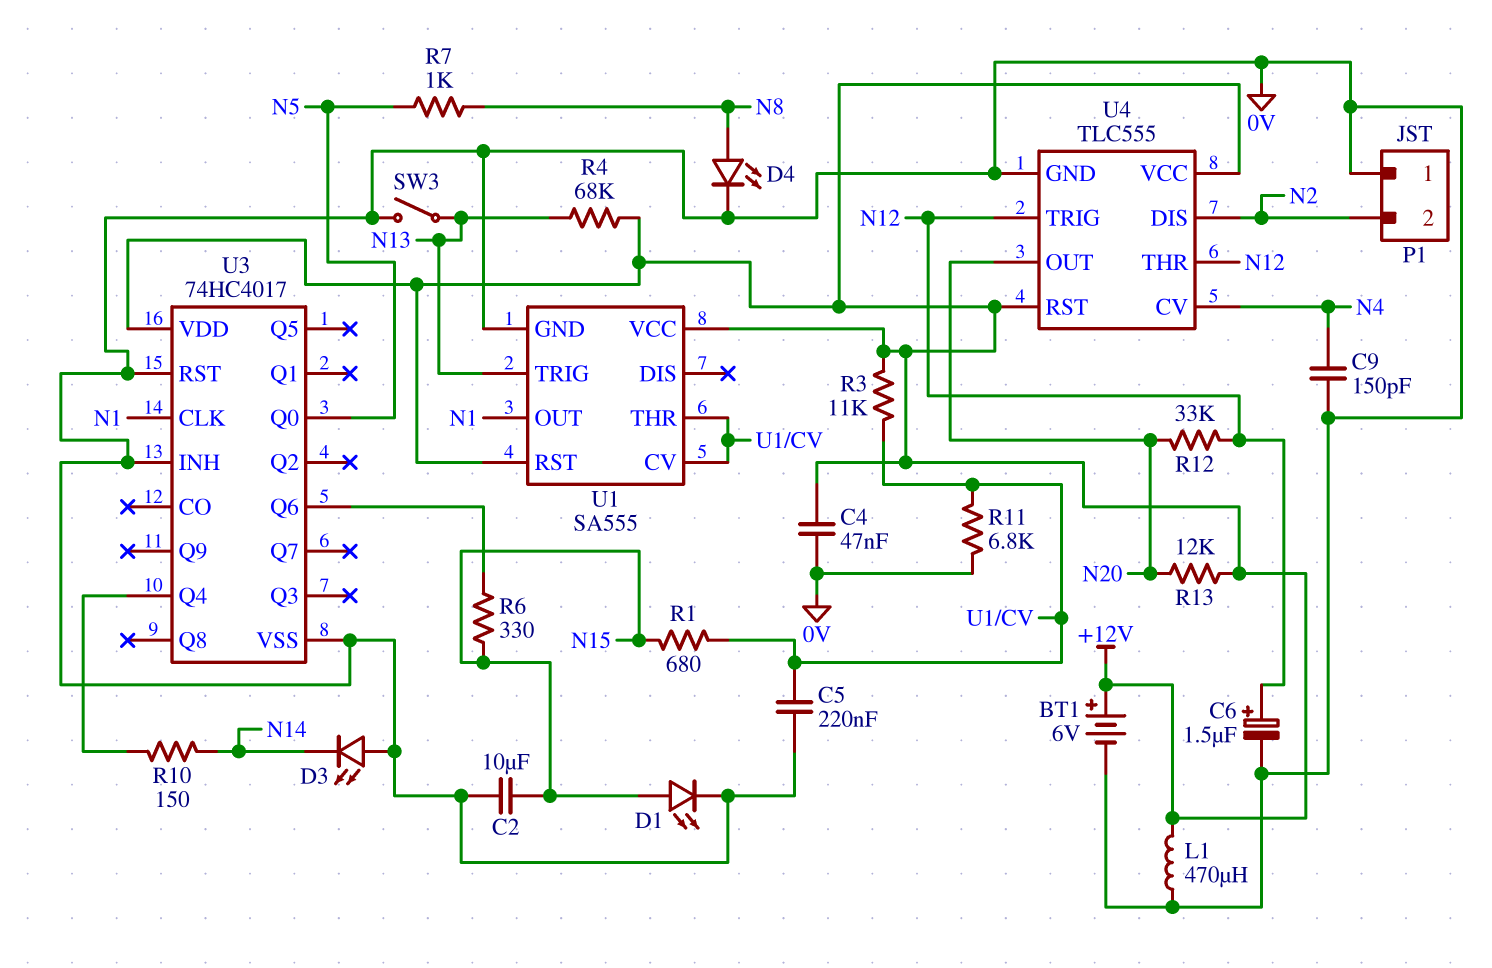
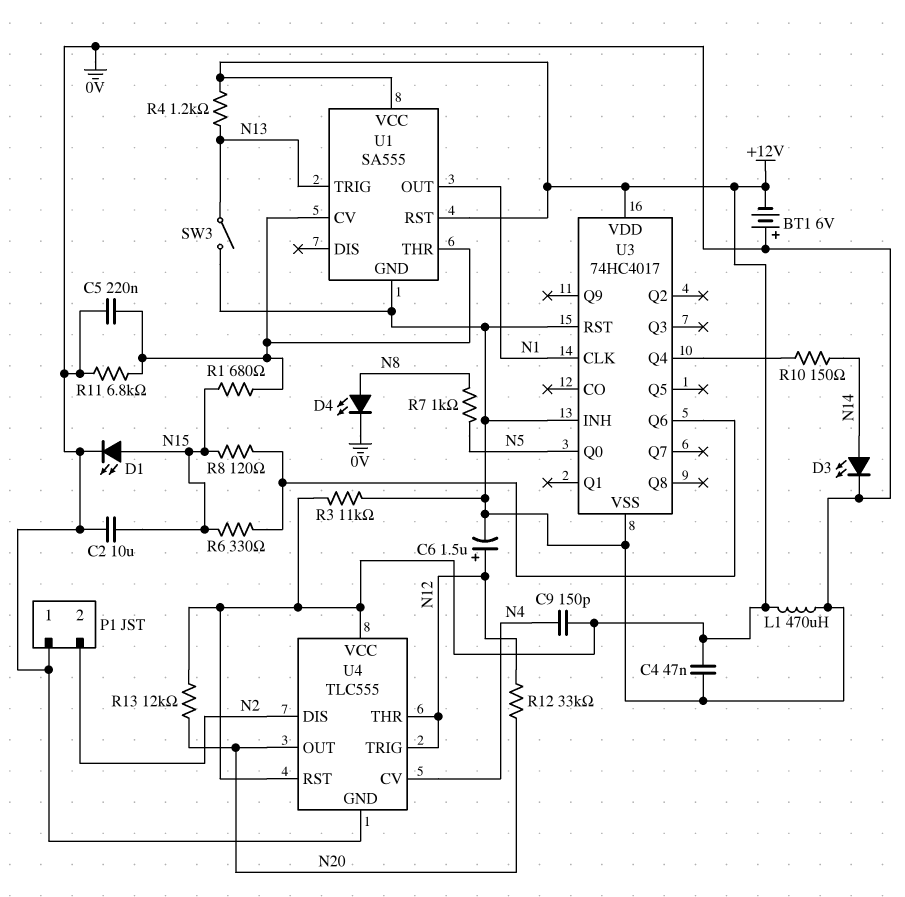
BT1: 6V (plus +12V, minus 0V) -> 6V (plus 0V, minus +12V)
C9: 150pF (0V, N4) -> 150pF (+12V, N4)
D3: LED (A 0V, K N14) -> LED (A N14, K 0V)
R3: 11k (+12V, U1/CV) -> 11k (+12V, 0V)
R4: 68k (+12V, N13) -> 1.2k (+12V, N13)
R8: none -> 120 (N15, U3/Q6)

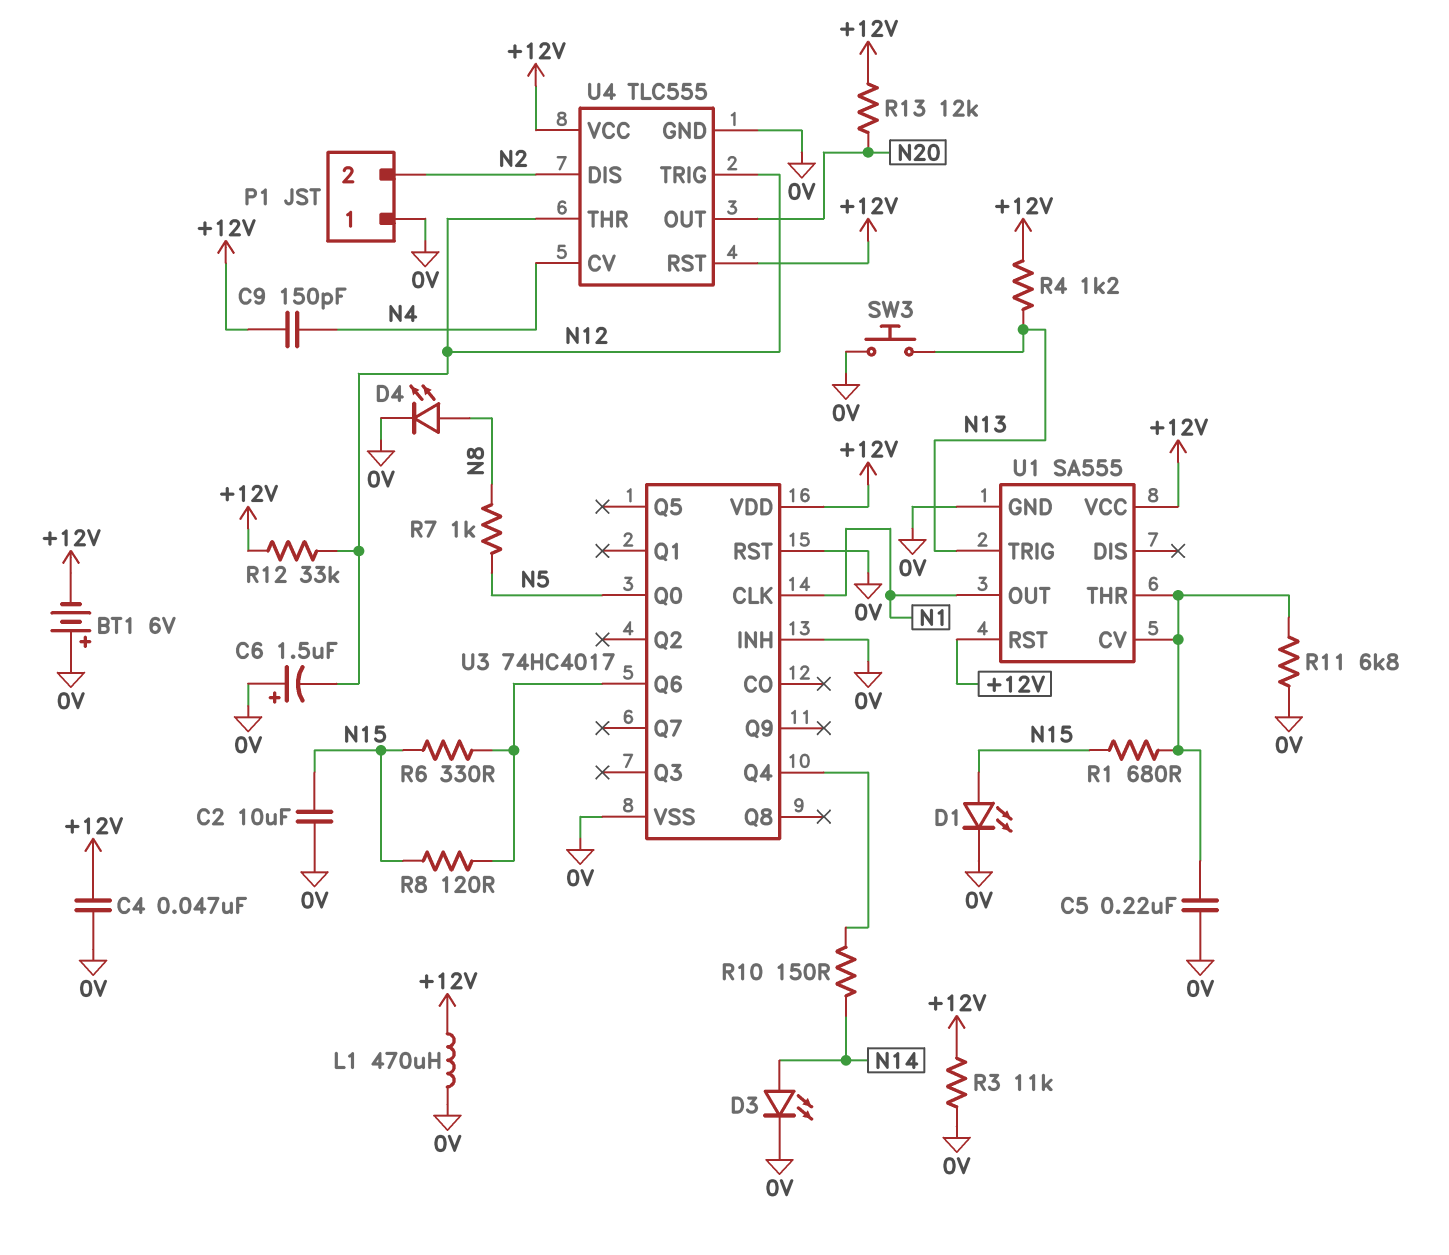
C6: 1.5uF (plus N12, minus 0V) -> 1.5uF (plus 0V, minus N12)
R12: 33k (N12, N20) -> 33k (+12V, N12)
SW3: switch (0V, N13) -> button (0V, N13)

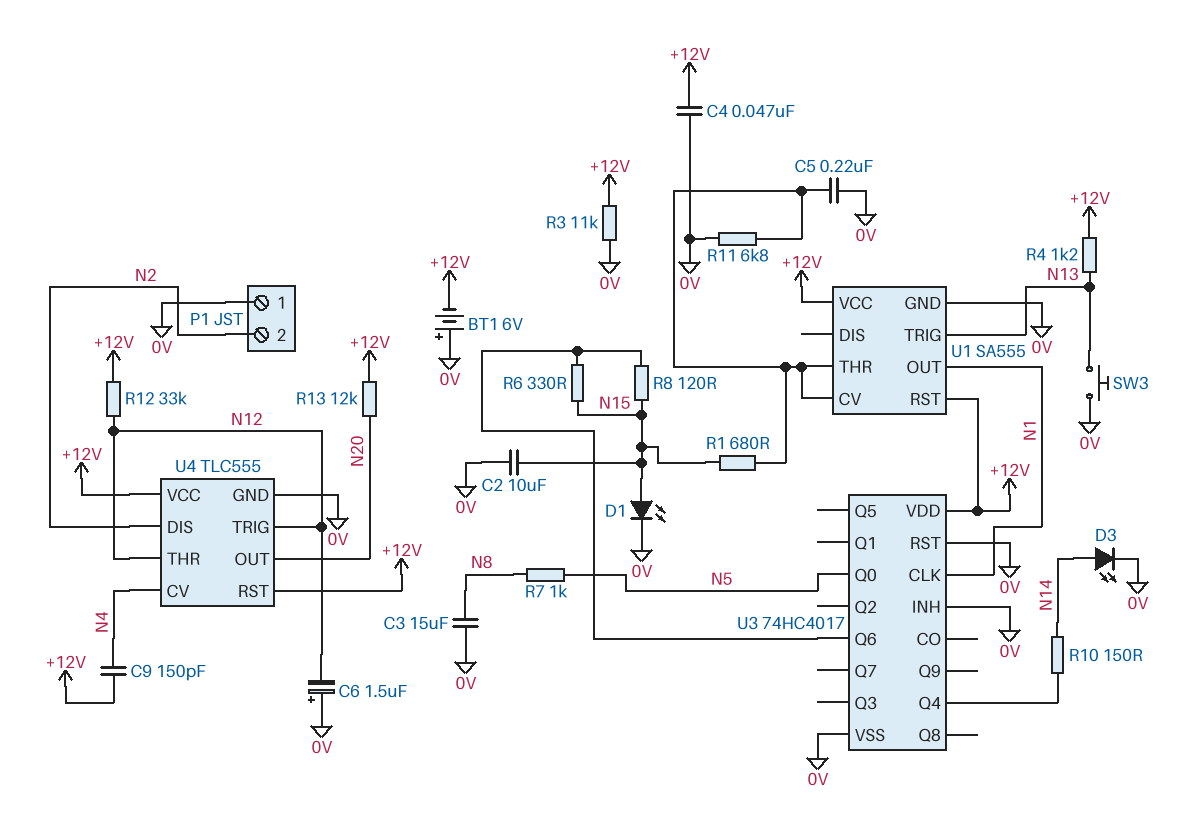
C3: none -> 15uF (0V, N8)
D4: LED (A N8, K 0V) -> none
L1: 470uH (+12V, 0V) -> none

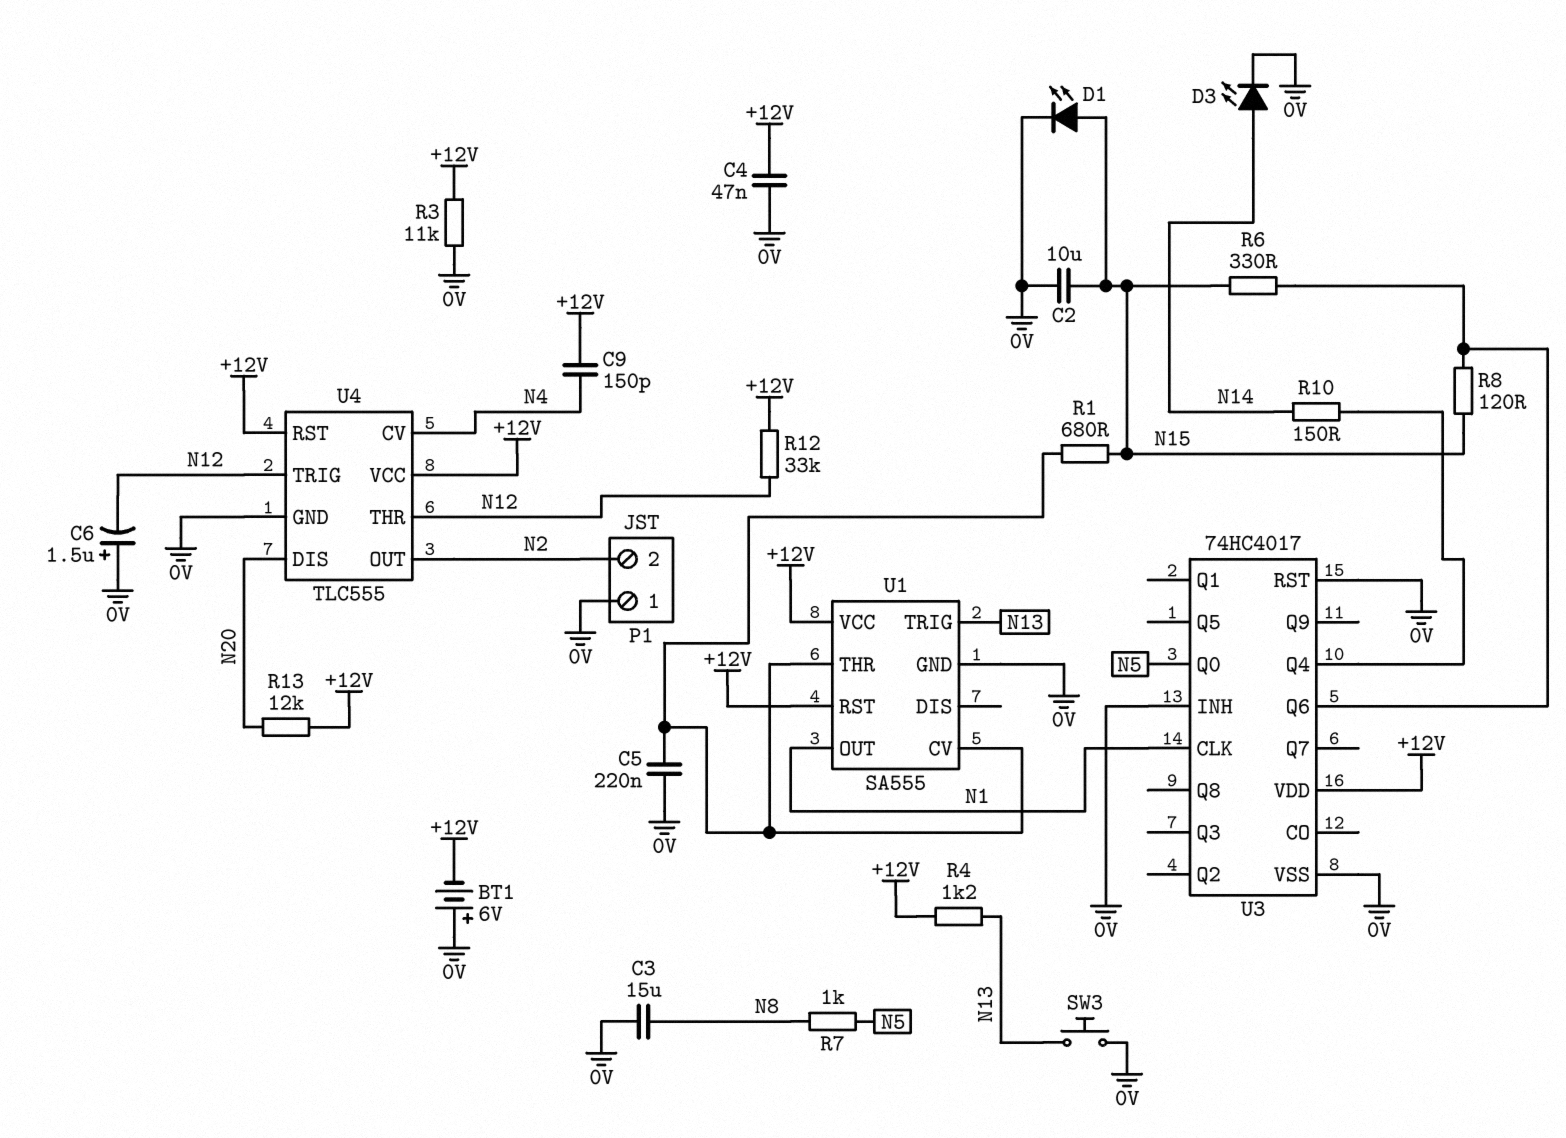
R11: 6.8k (0V, U1/CV) -> none
U4 pin DIS: N2 -> N20
U4 pin OUT: N20 -> N2

